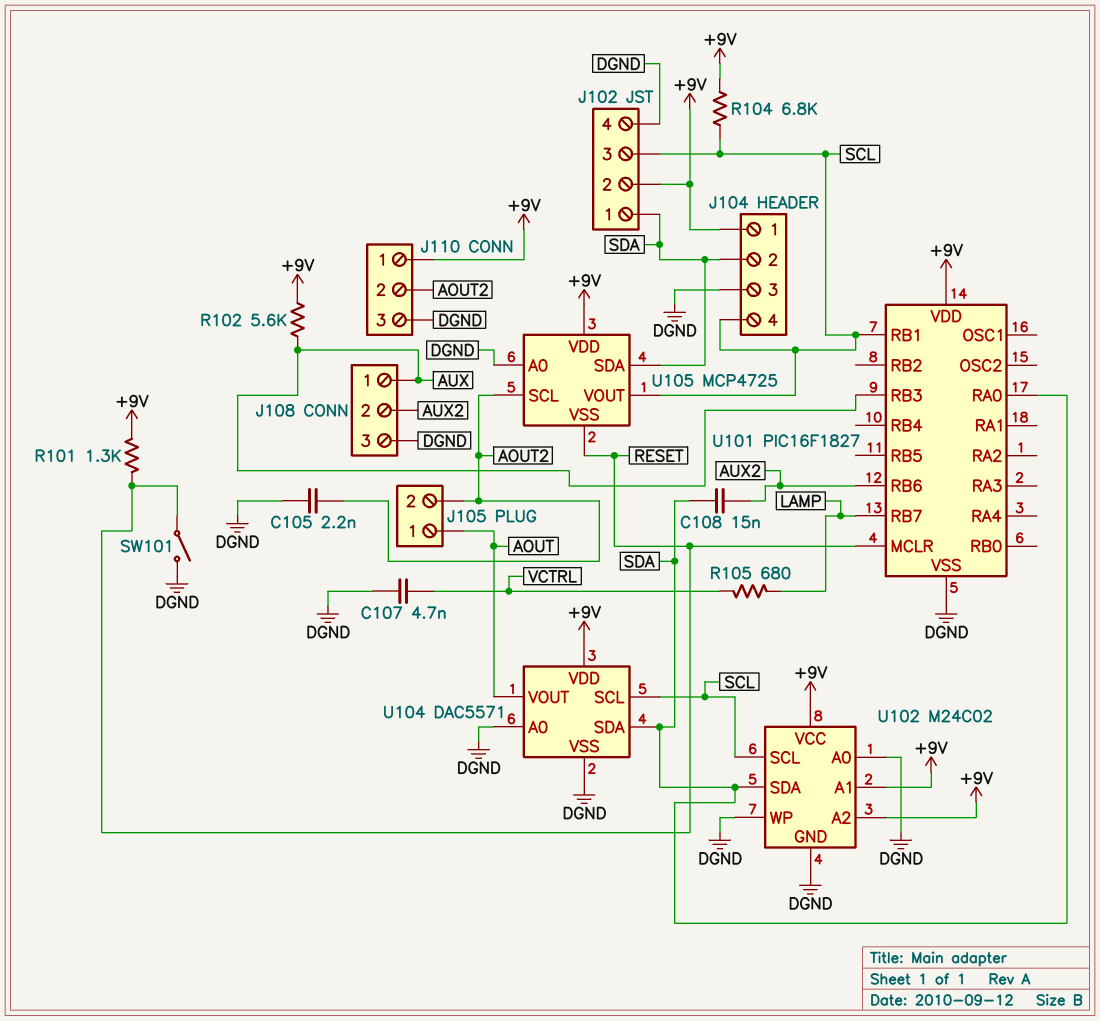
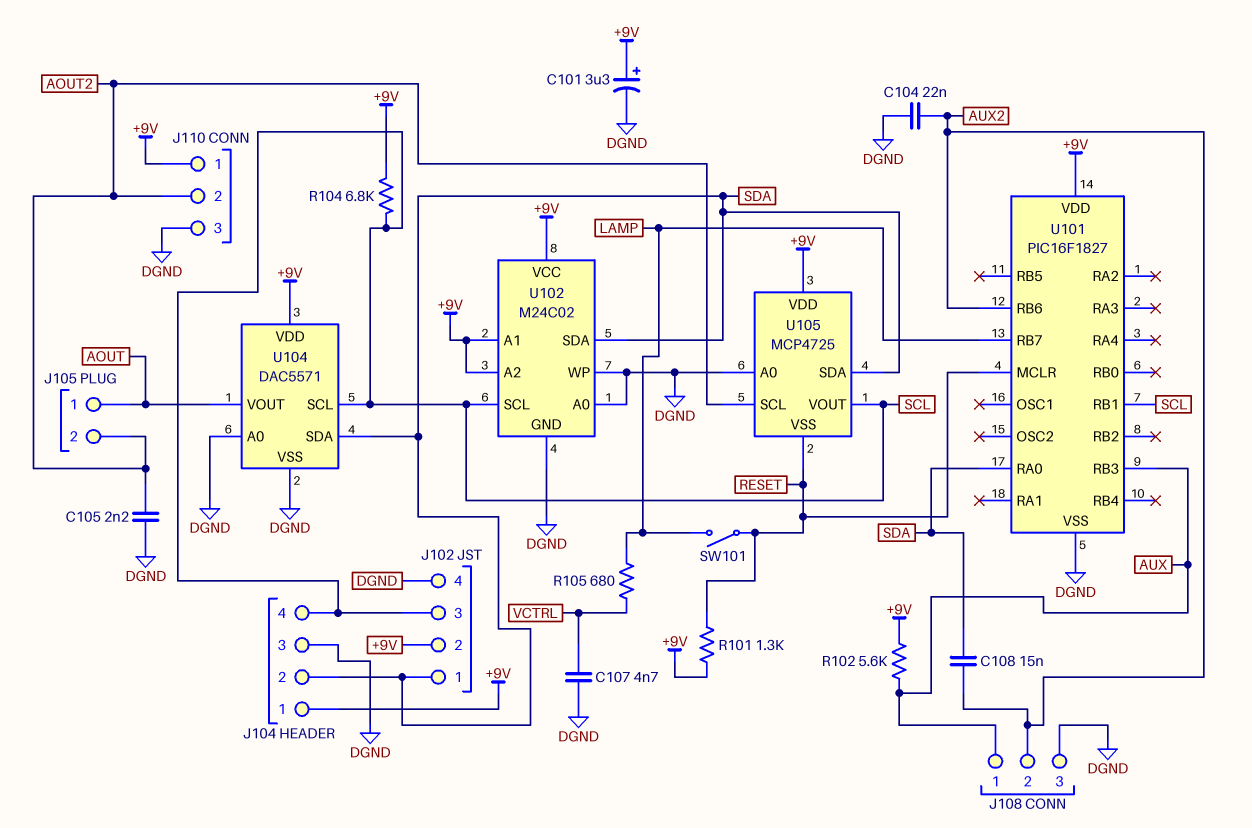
C101: none -> 3.3uF (plus +9V, minus DGND)
C104: none -> 22nF (AUX2, DGND)
SW101: switch (DGND, RESET) -> switch (LAMP, RESET)

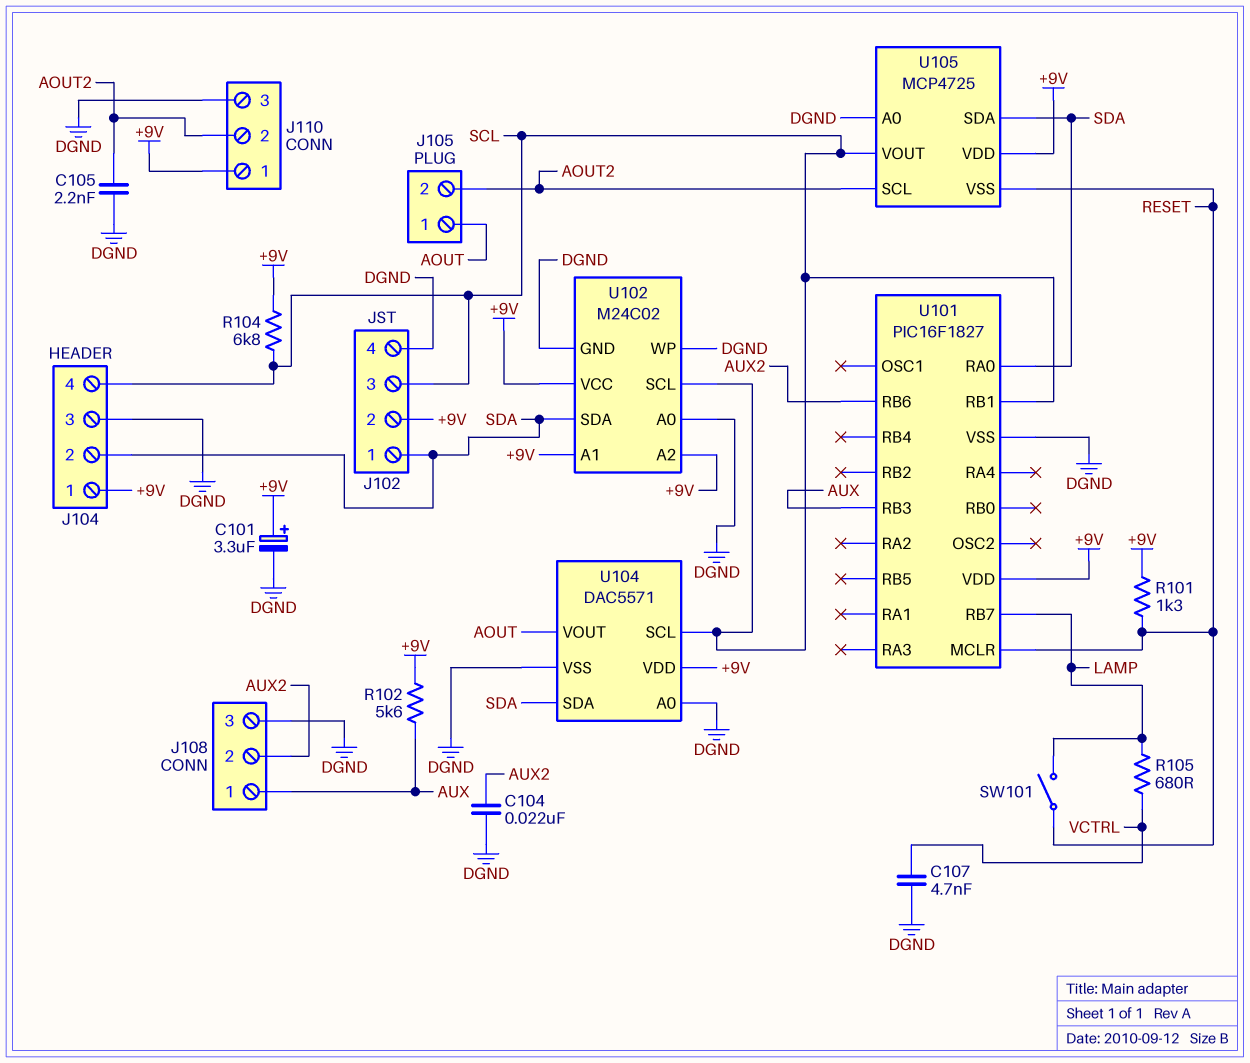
C108: 15nF (AUX2, SDA) -> none

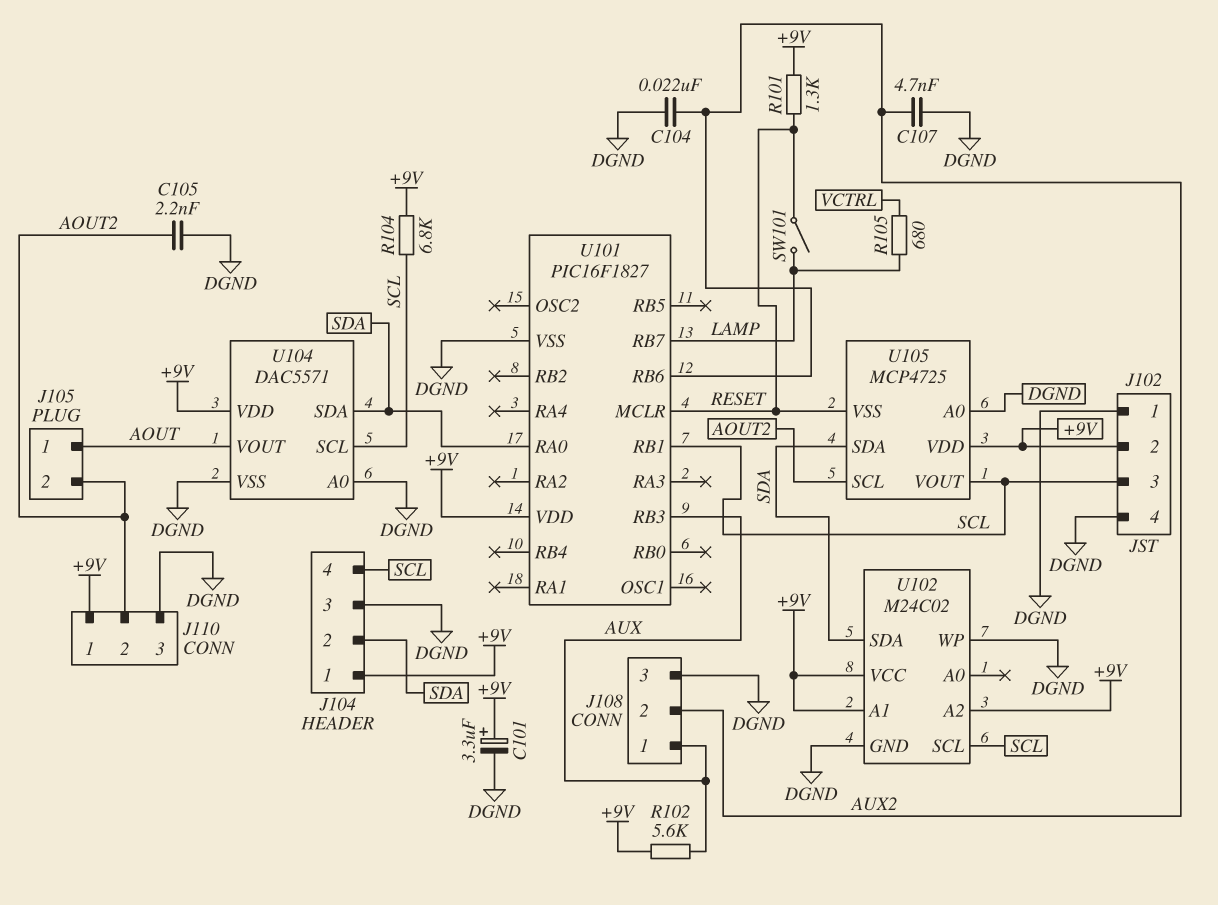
C107: 4.7nF (DGND, VCTRL) -> 4.7nF (AUX2, DGND)
J102 pin 1: SDA -> DGND
U102 pin A0: DGND -> none

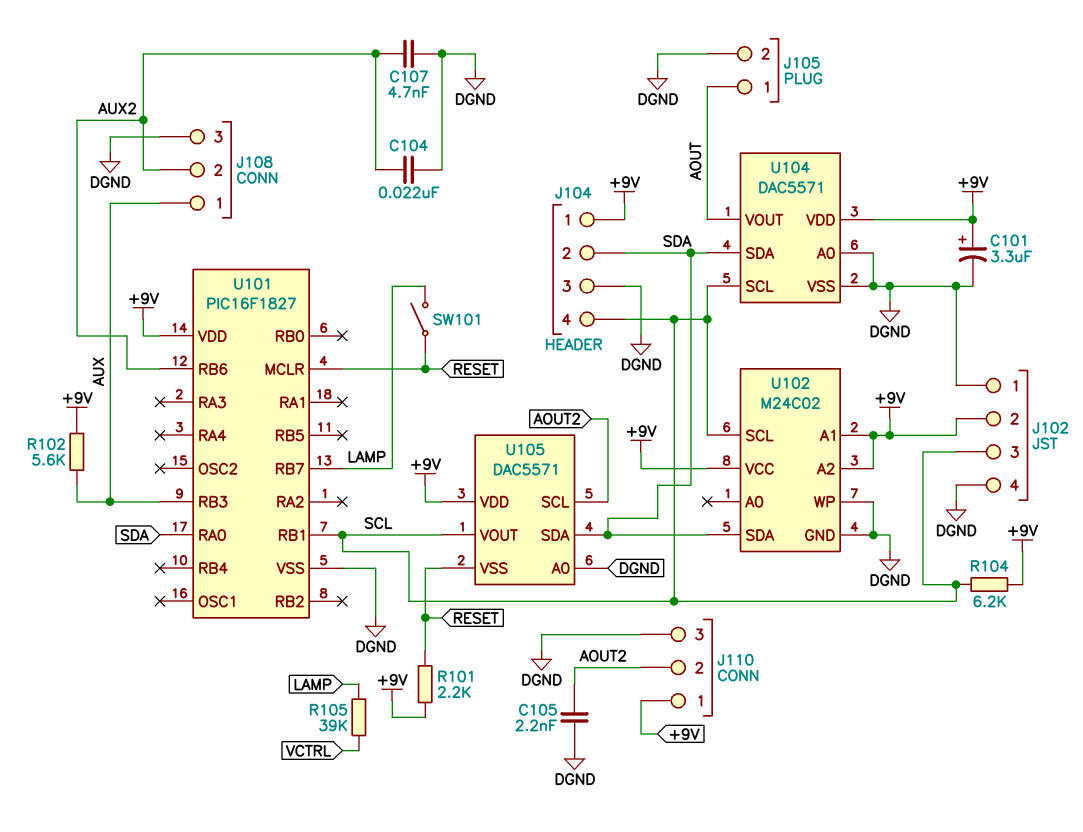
J105 pin 2: AOUT2 -> DGND
R101: 1.3k (+9V, RESET) -> 2.2k (+9V, RESET)
R104: 6.8k (+9V, SCL) -> 6.2k (+9V, SCL)
R105: 680 (LAMP, VCTRL) -> 39k (LAMP, VCTRL)
U105: MCP4725 -> DAC5571

